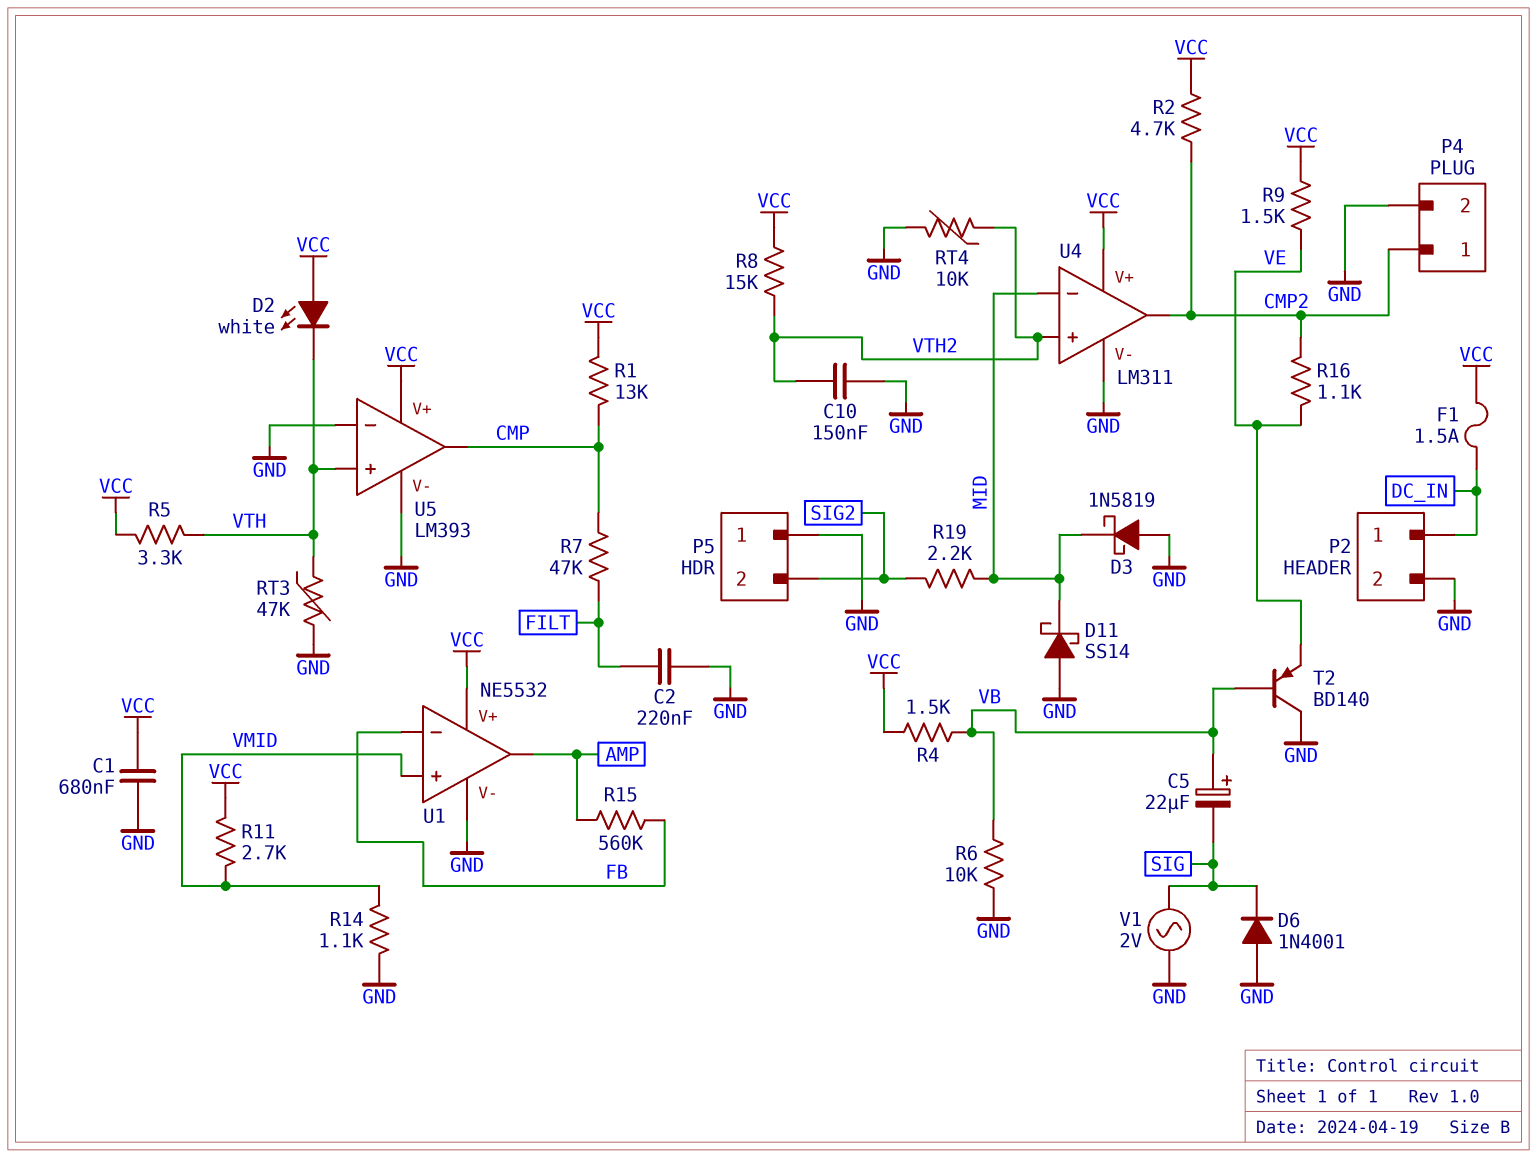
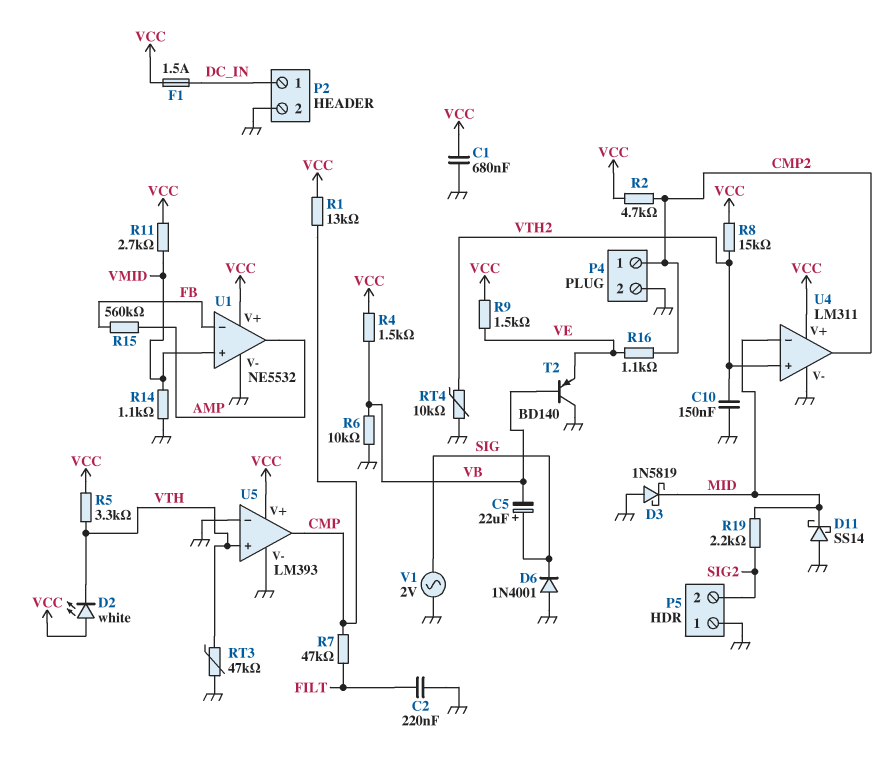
C5: 22uF (plus VB, minus SIG) -> 22uF (plus SIG, minus VB)

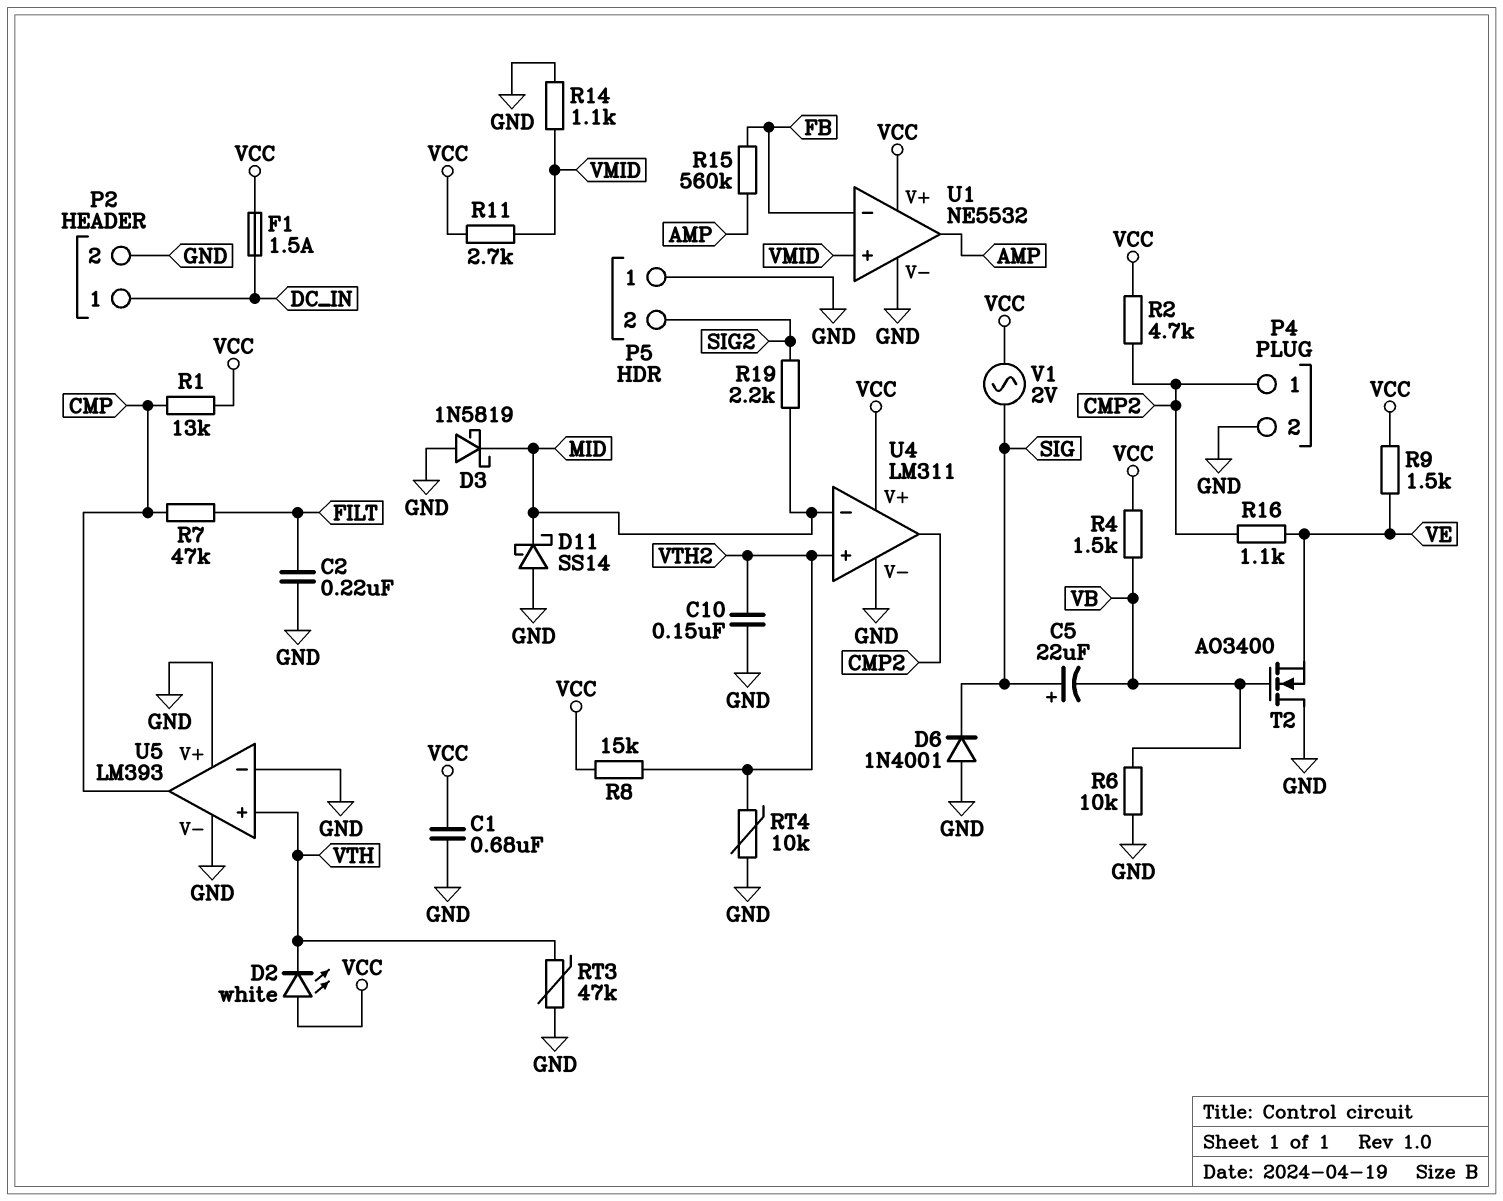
R5: 3.3k (VCC, VTH) -> none
T2: PNP BD140 (B VB, C GND, E VE) -> NMOS AO3400 (G VB, D GND, S VE)
U5 pin V+: VCC -> GND
V1: AC 2V (GND, SIG) -> AC 2V (SIG, VCC)

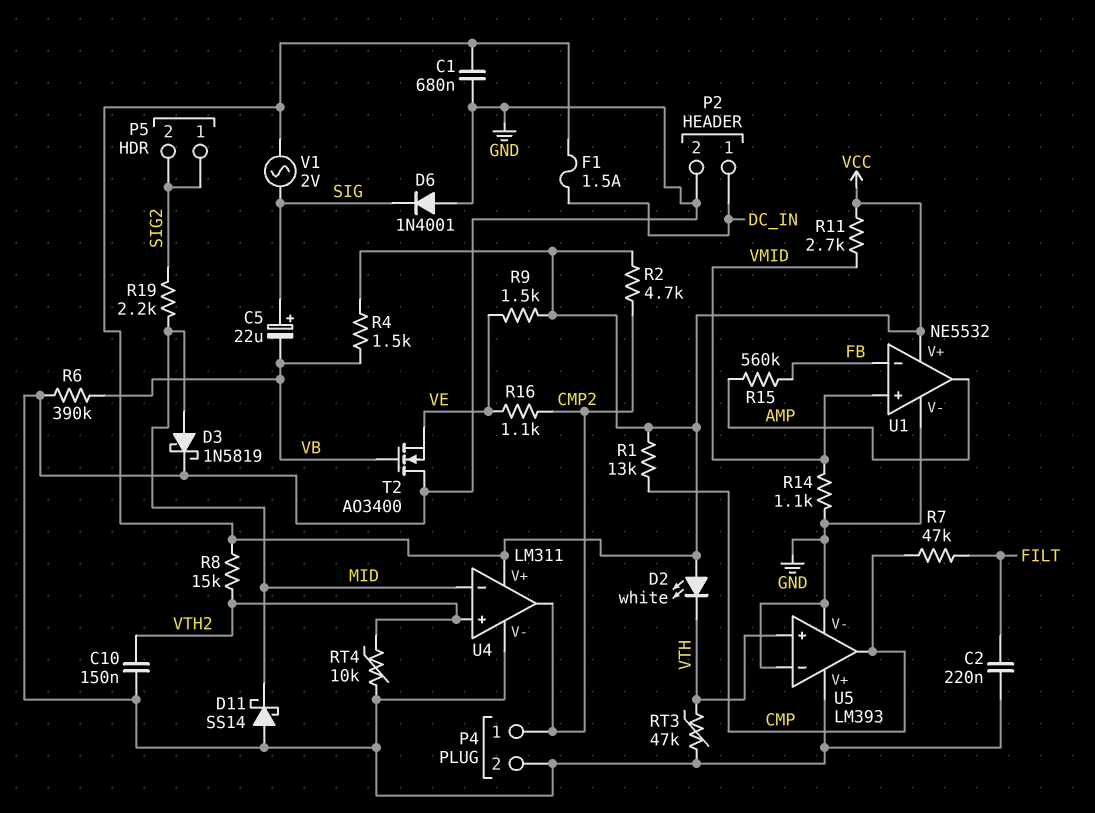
D3: schottky 1N5819 (A GND, K MID) -> schottky 1N5819 (A MID, K GND)
P5 pin 1: GND -> SIG2
R6: 10k (GND, VB) -> 390k (GND, VB)

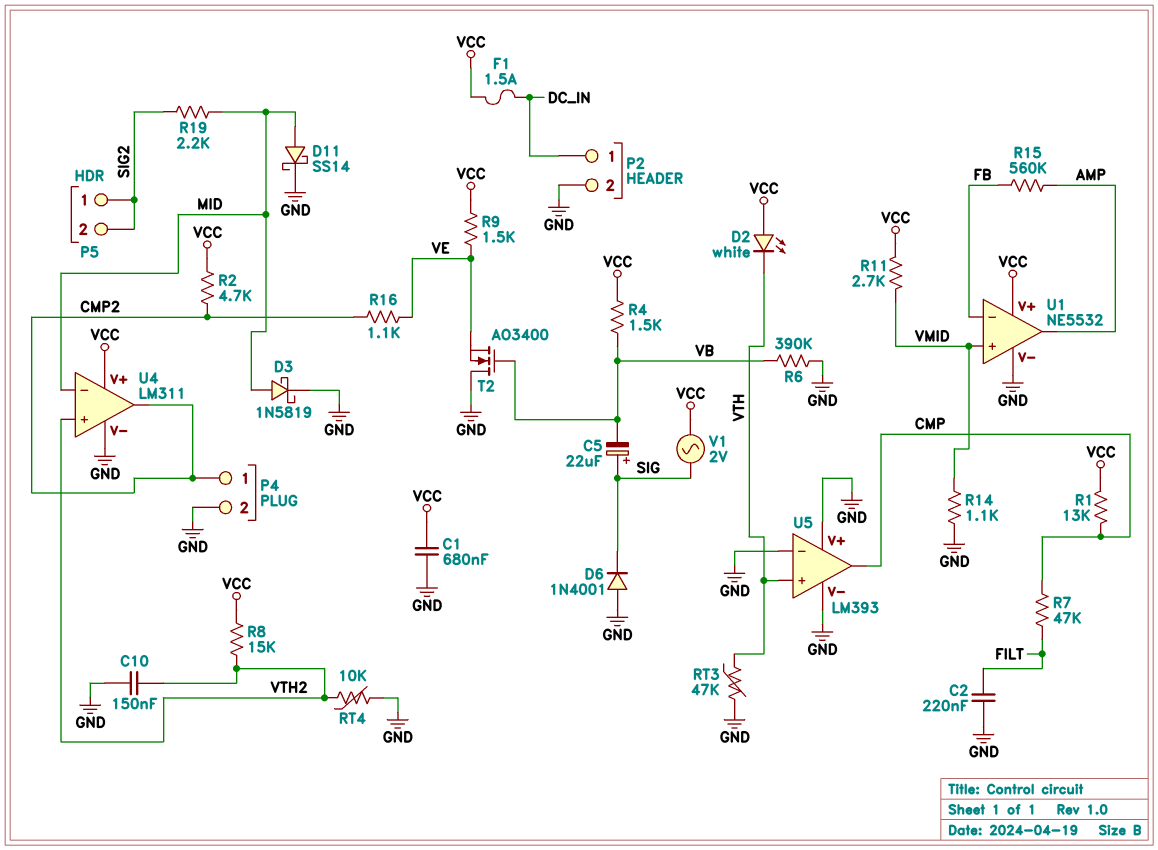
D11: schottky SS14 (A GND, K MID) -> schottky SS14 (A MID, K GND)

